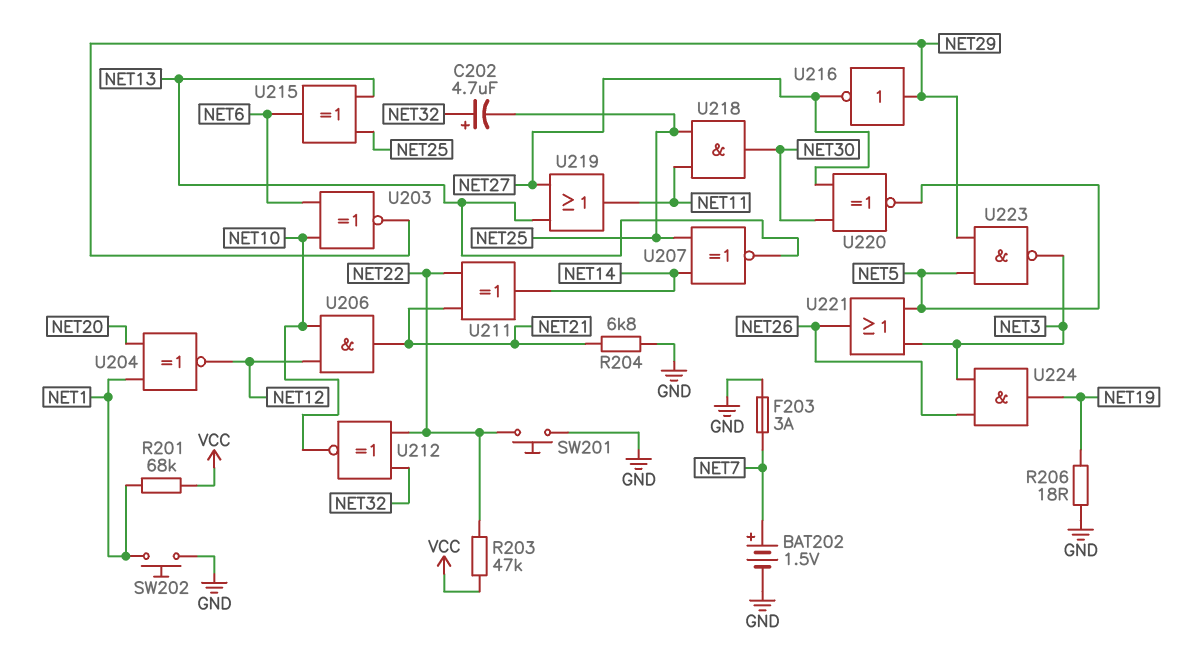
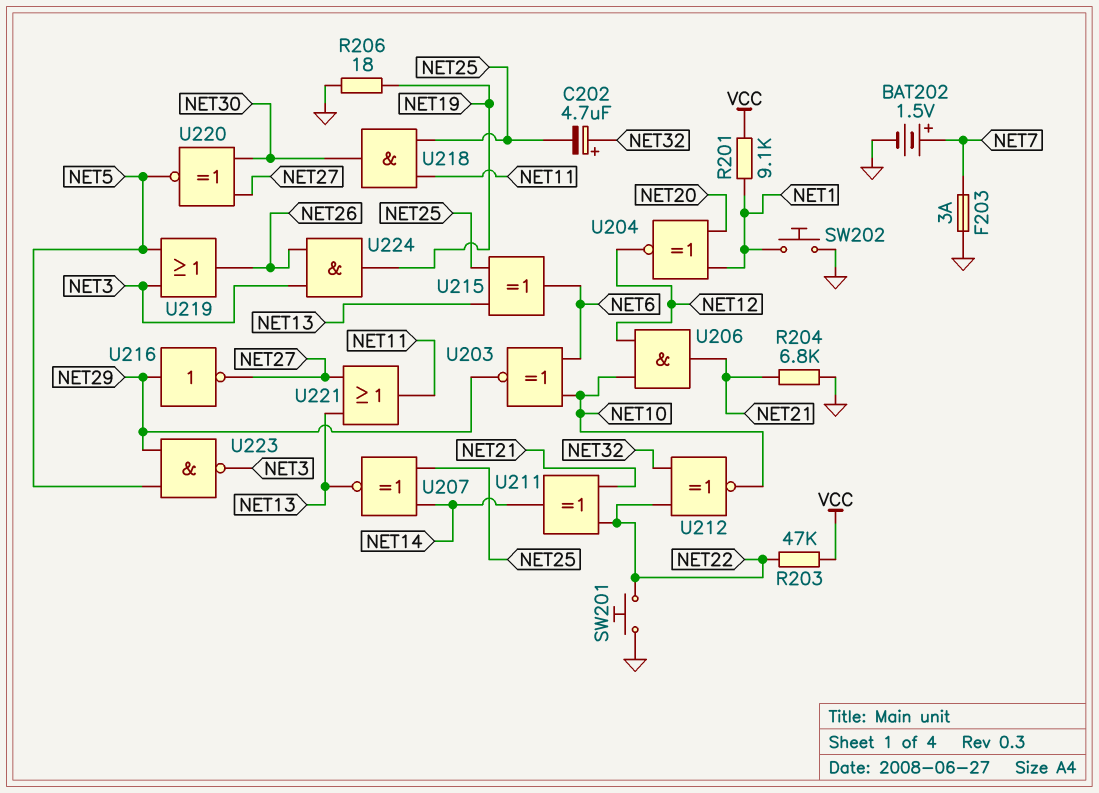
R201: 68k (NET1, VCC) -> 9.1k (NET1, VCC)
U219: OR (in NET13, in NET27, out NET11) -> OR (in NET3, in NET5, out NET26)
U221: OR (in NET3, in NET5, out NET26) -> OR (in NET13, in NET27, out NET11)

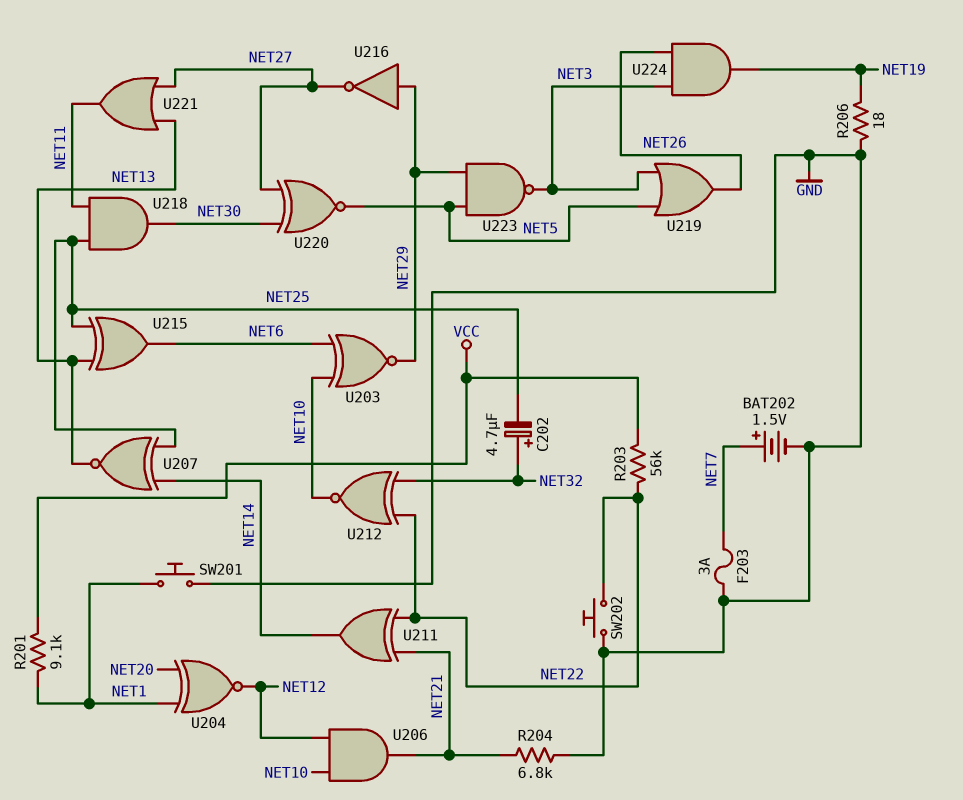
R203: 47k (NET22, VCC) -> 56k (NET22, VCC)
SW201: button (GND, NET22) -> button (GND, NET1)
SW202: button (GND, NET1) -> button (GND, NET22)

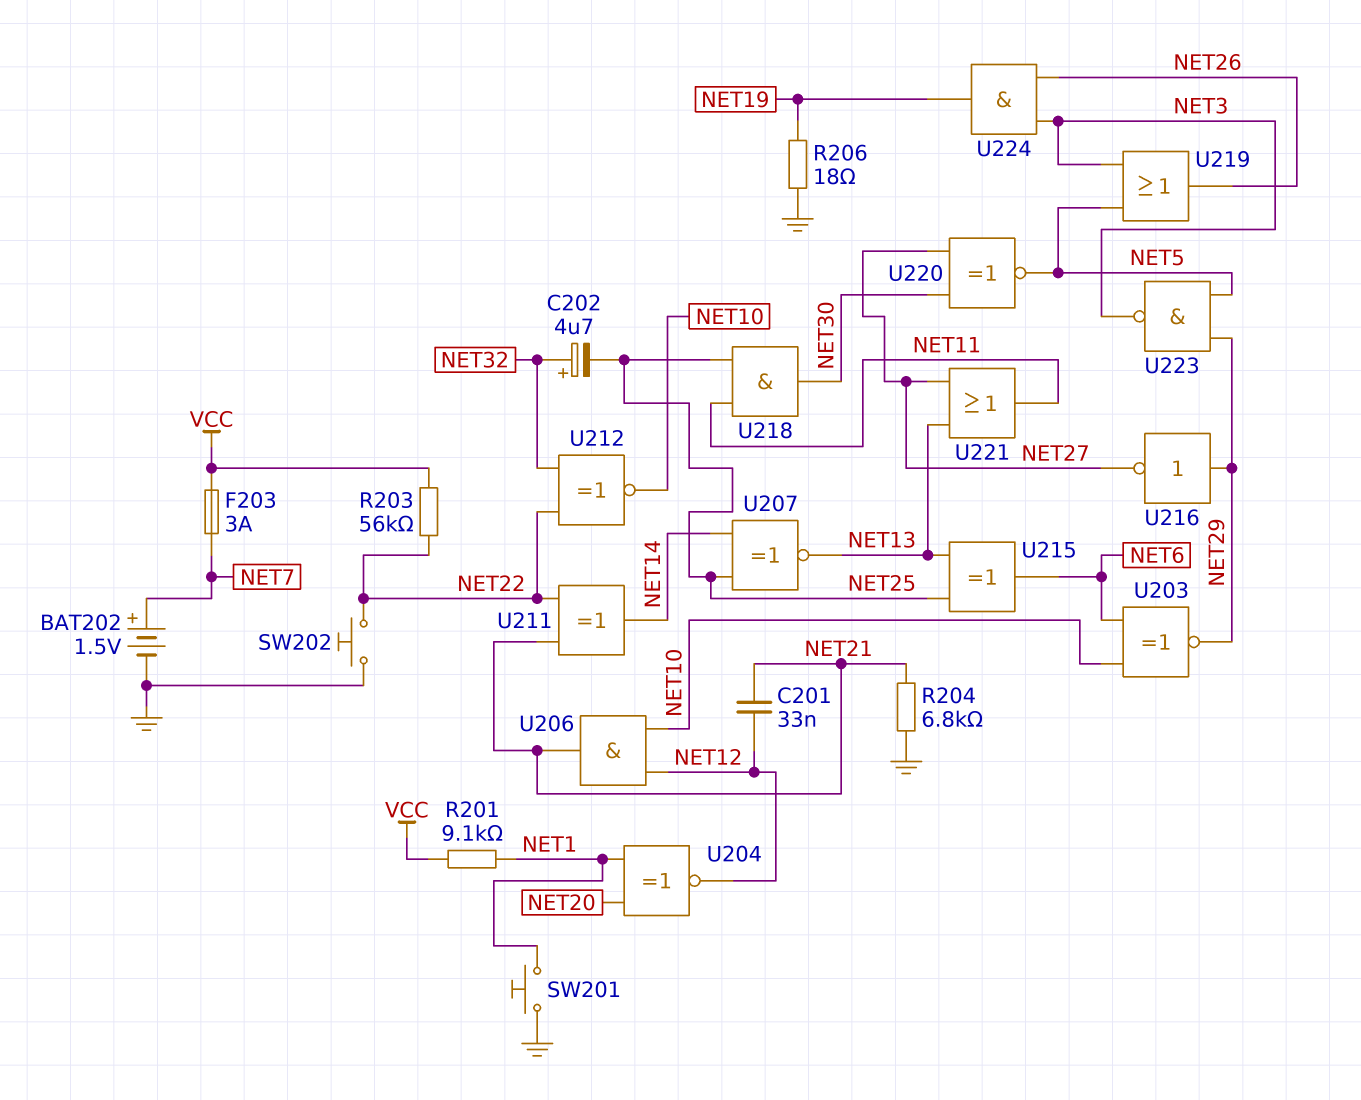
C201: none -> 33nF (NET12, NET21)
F203: 3A (GND, NET7) -> 3A (NET7, VCC)

